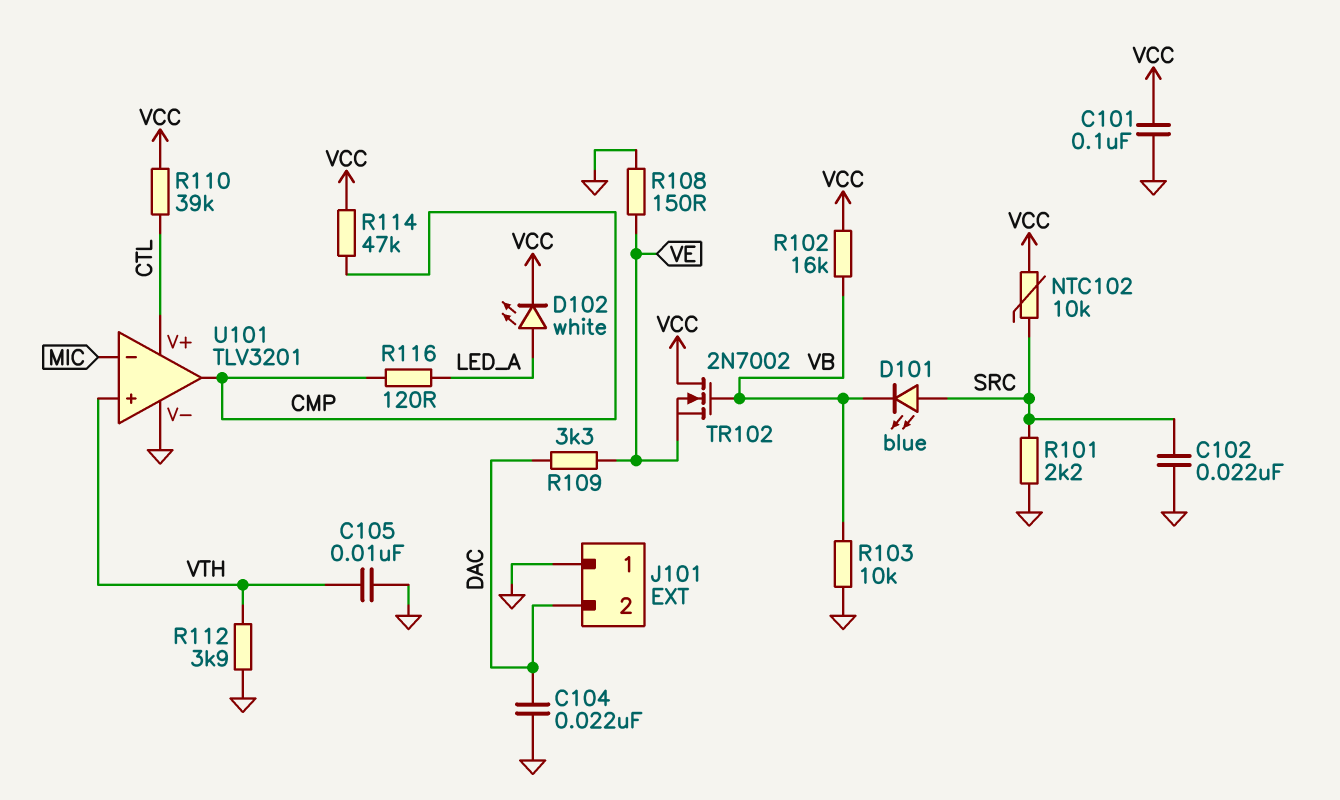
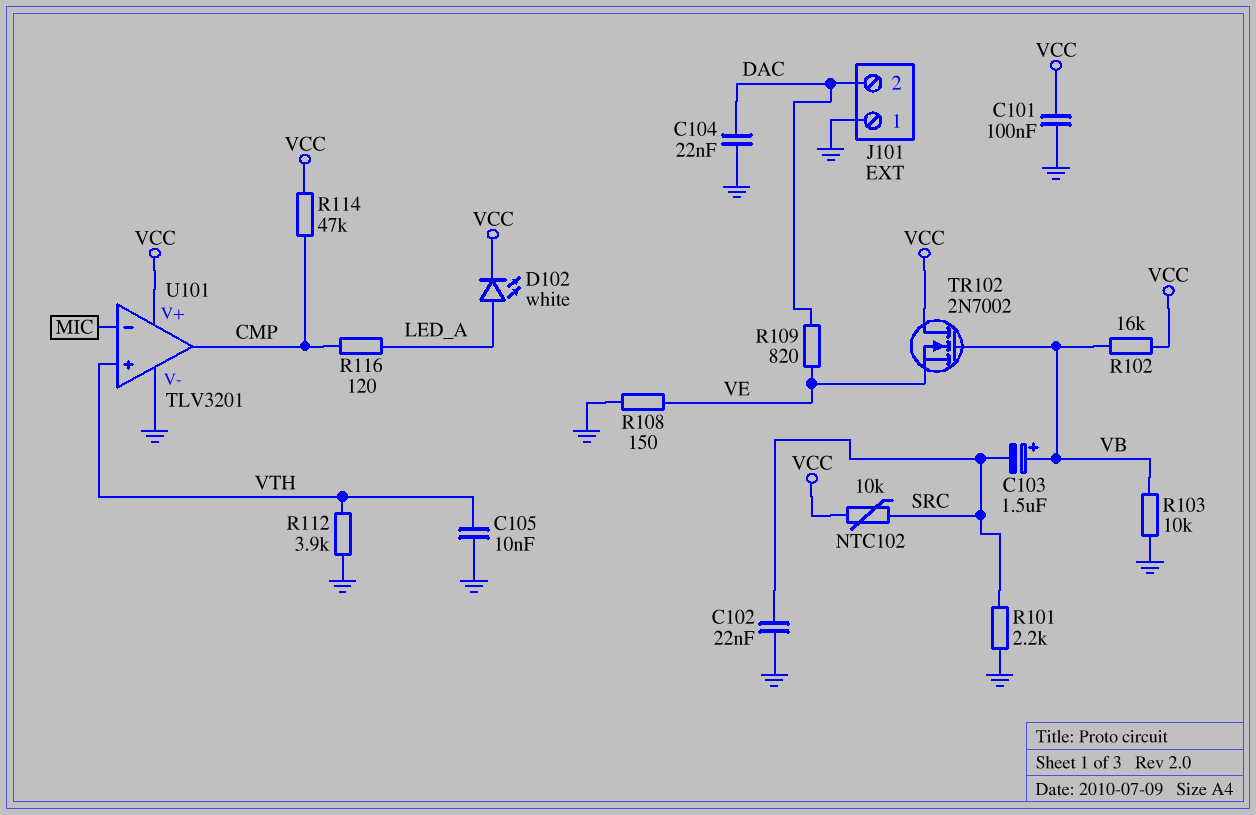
C103: none -> 1.5uF (plus VB, minus SRC)
D101: LED blue (A SRC, K VB) -> none
R109: 3.3k (DAC, VE) -> 820 (DAC, VE)
R110: 39k (CTL, VCC) -> none
U101 pin V+: CTL -> VCC

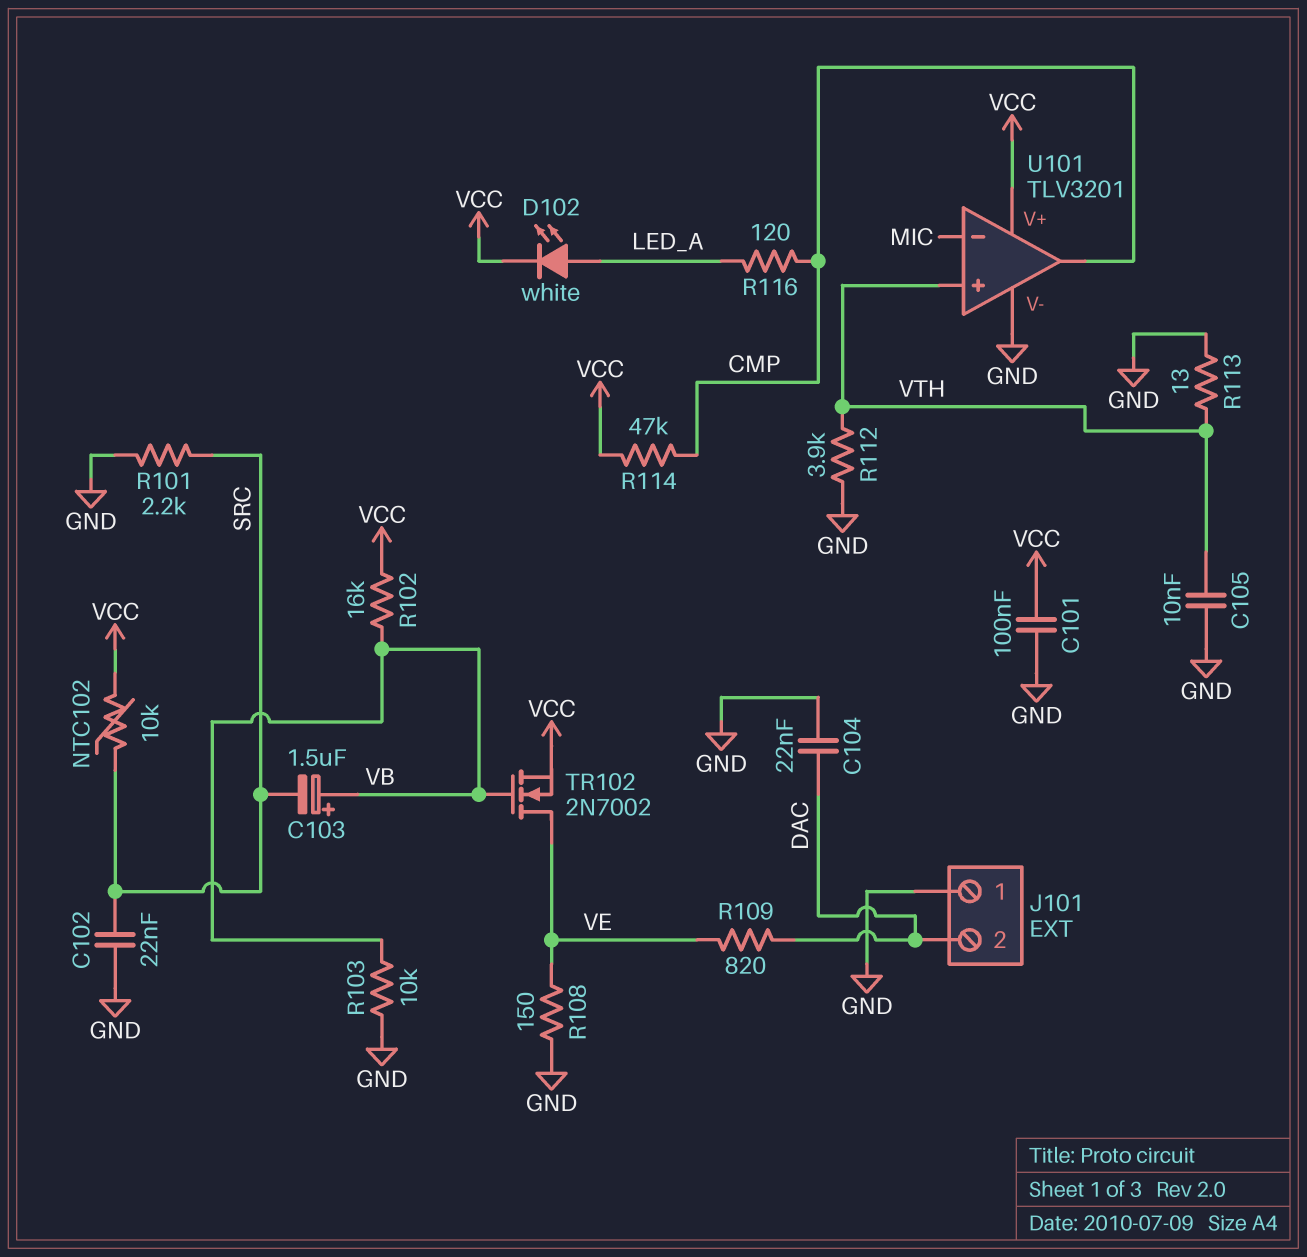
R113: none -> 13 (GND, VTH)
TR102: NMOS 2N7002 (G VB, D VCC, S VE) -> NMOS 2N7002 (G VB, D VE, S VCC)

